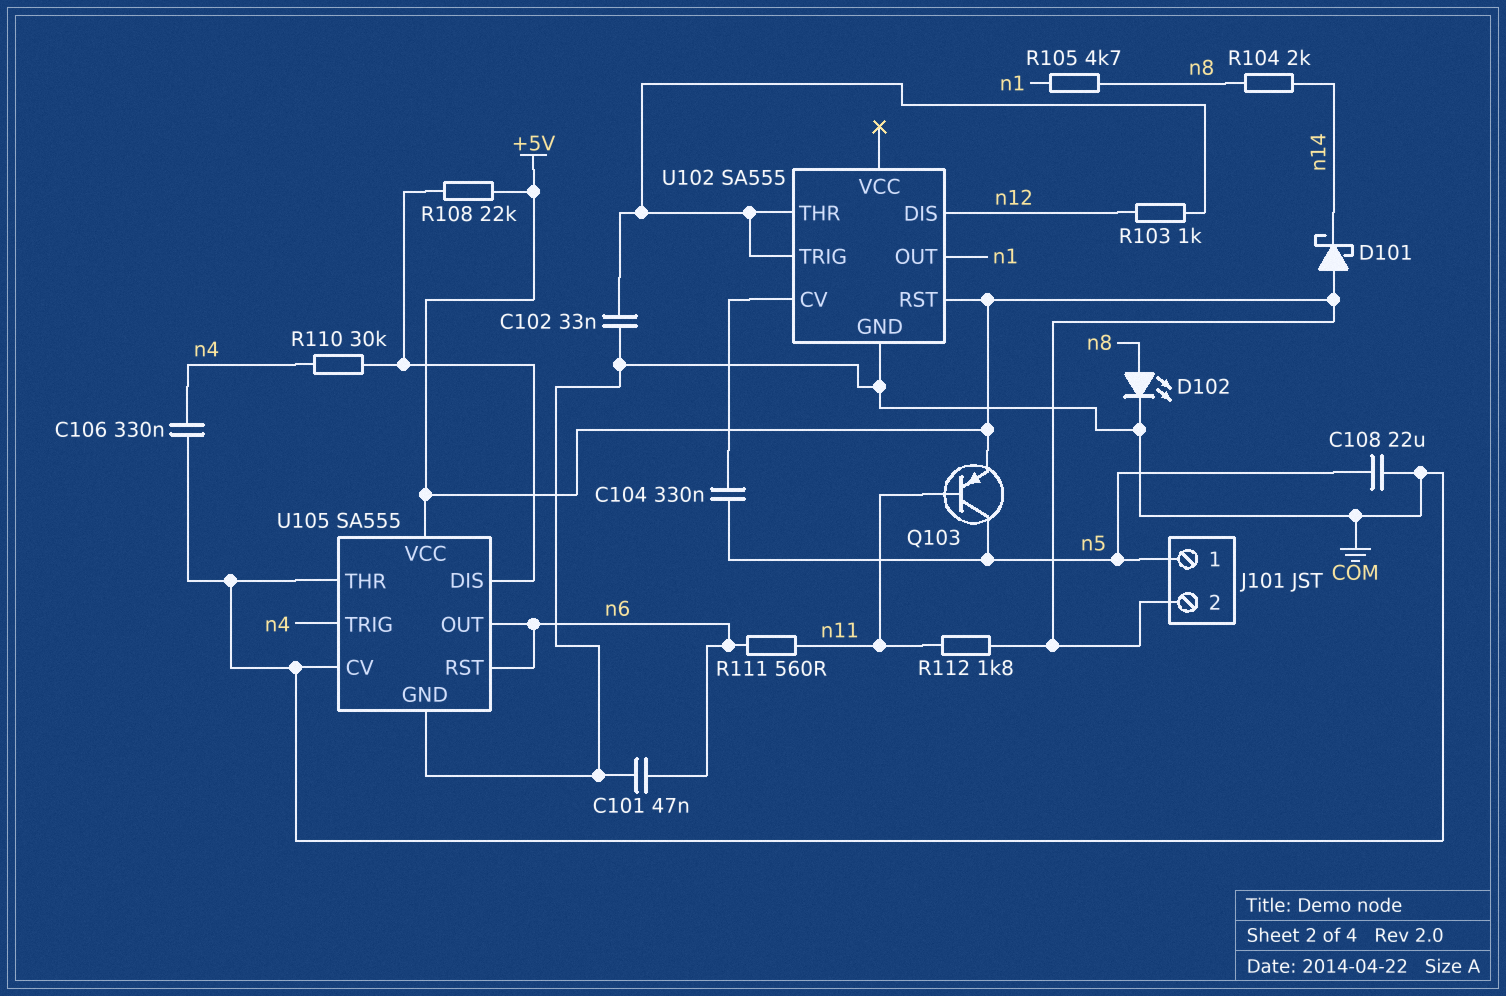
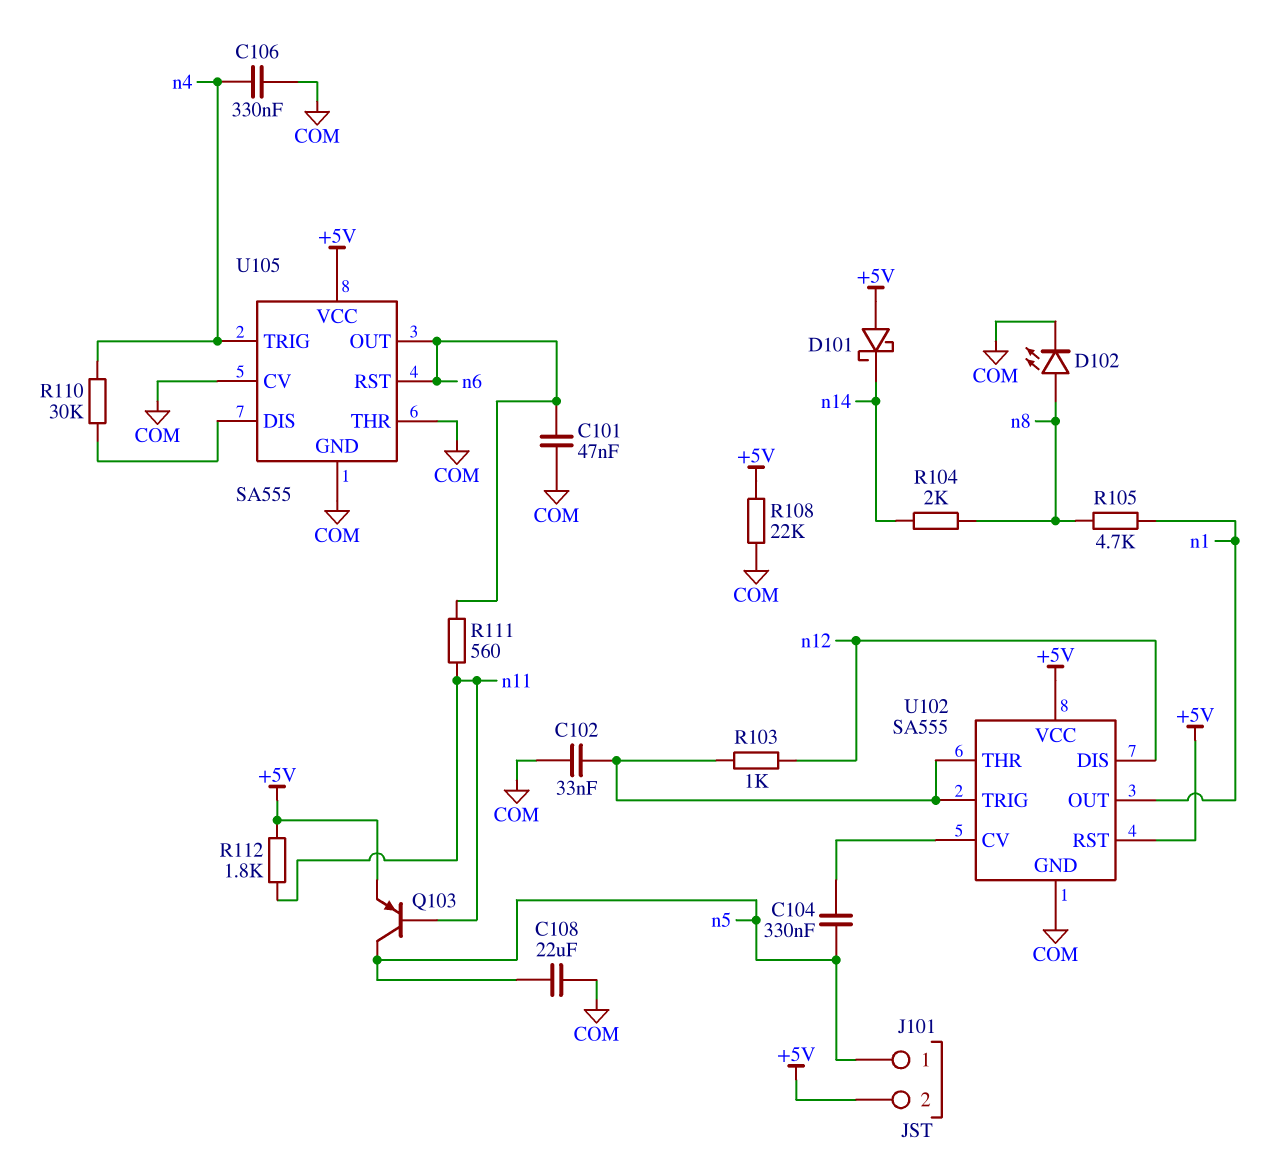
R108: 22k (+5V, U105/DIS) -> 22k (+5V, COM)
U102 pin VCC: none -> +5V

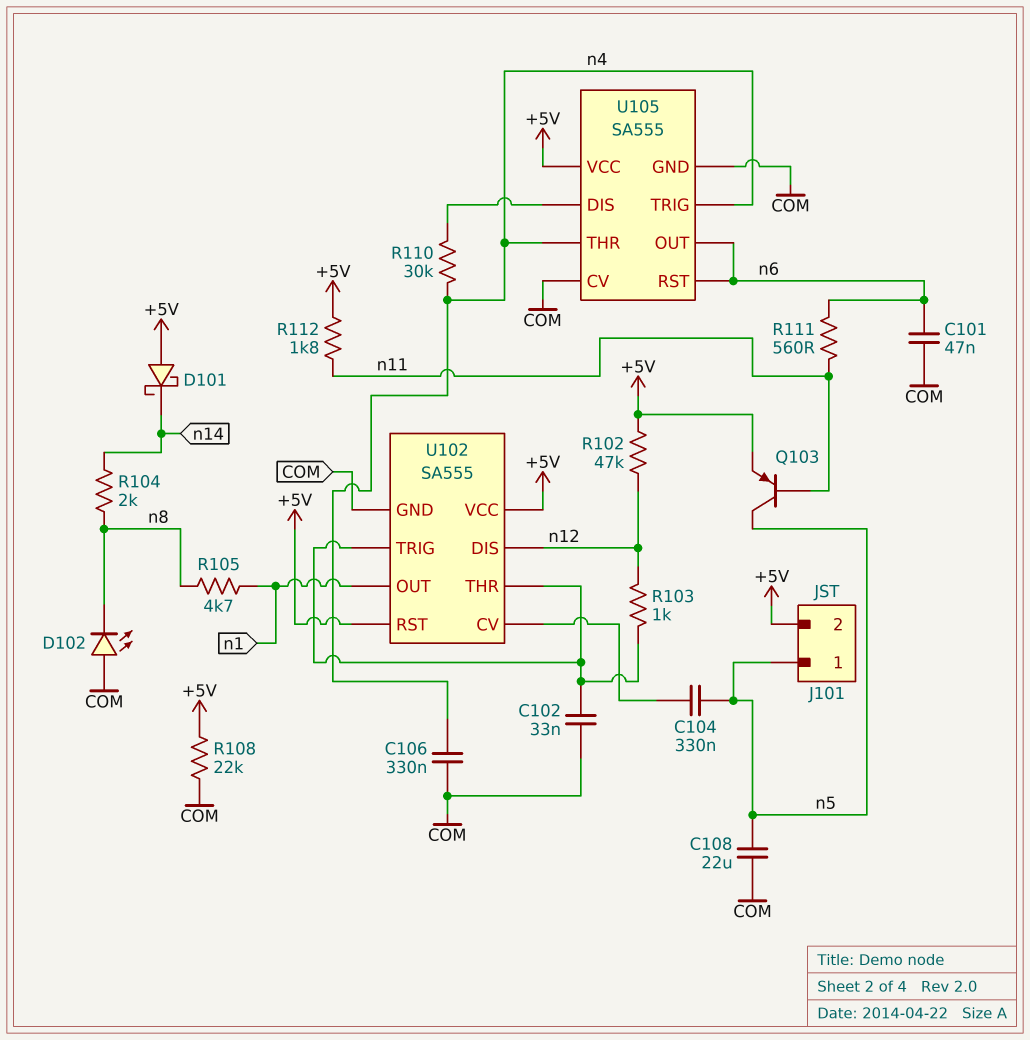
D102: LED (A n8, K COM) -> LED (A COM, K n8)
R102: none -> 47k (+5V, n12)
U105 pin THR: COM -> n4

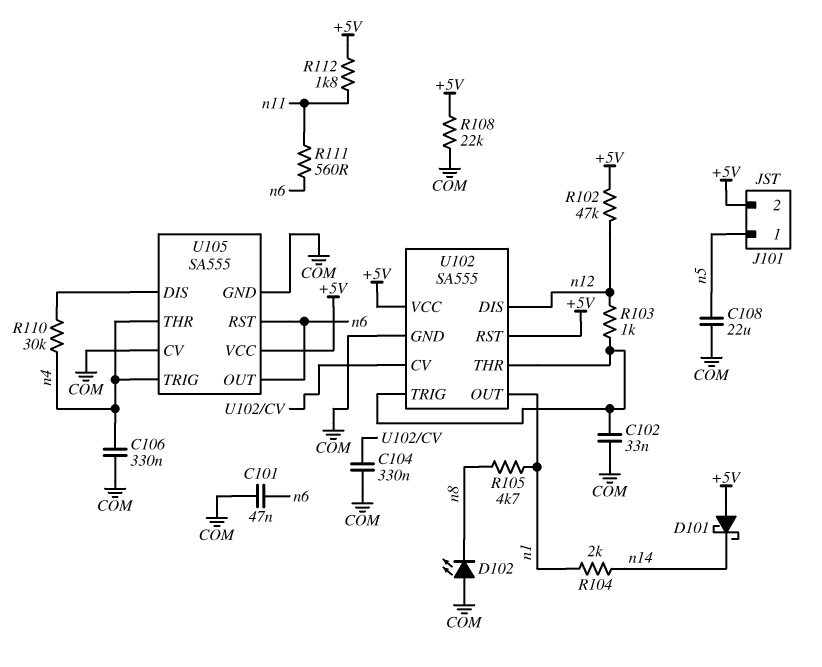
C104: 330nF (U102/CV, n5) -> 330nF (COM, U102/CV)
Q103: PNP (B n11, C n5, E +5V) -> none
R104: 2k (n8, n14) -> 2k (n1, n14)

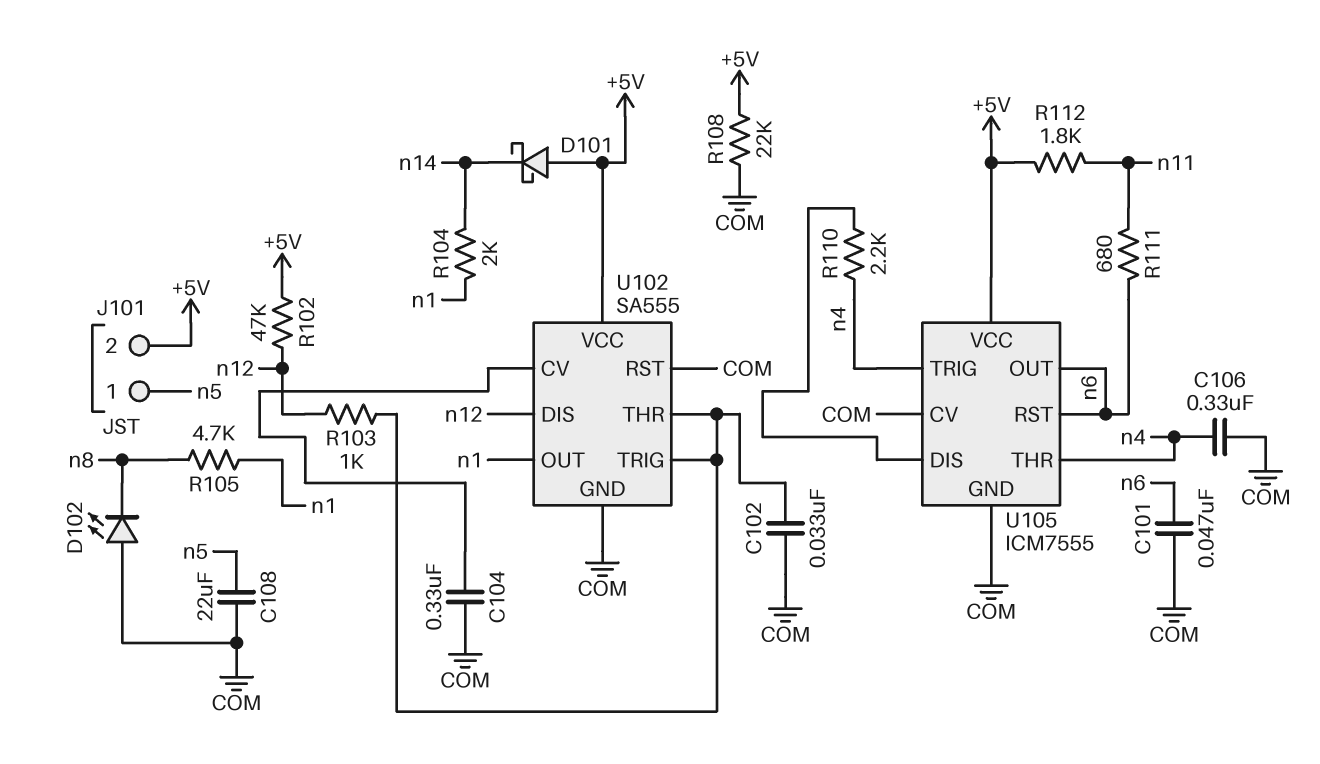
R110: 30k (U105/DIS, n4) -> 2.2k (U105/DIS, n4)
R111: 560 (n6, n11) -> 680 (n6, n11)
U102 pin RST: +5V -> COM
U105: SA555 -> ICM7555

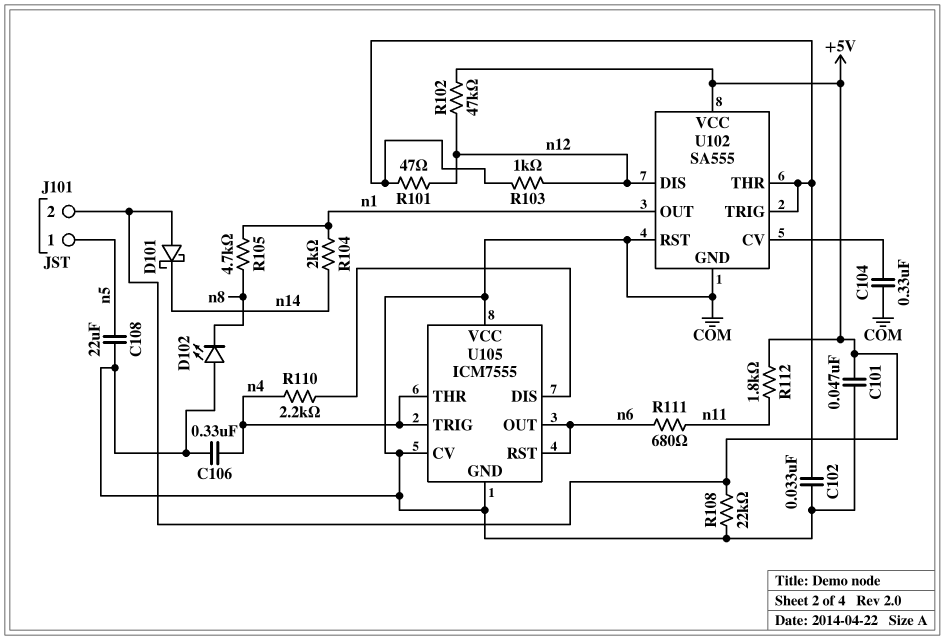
C101: 47nF (COM, n6) -> 47nF (+5V, COM)
R101: none -> 47 (U102/THR, n12)
U105 pin VCC: +5V -> COM

